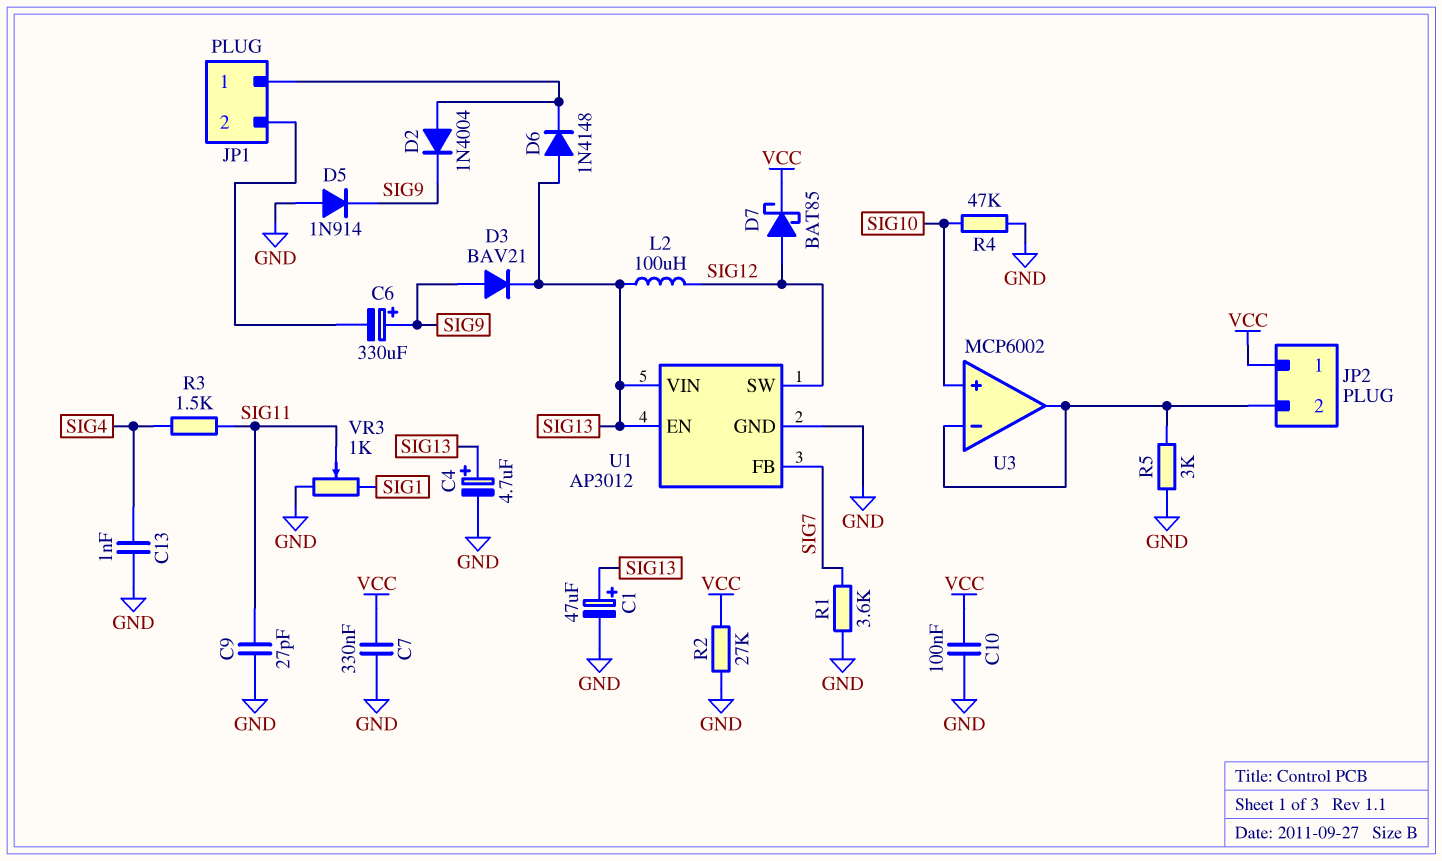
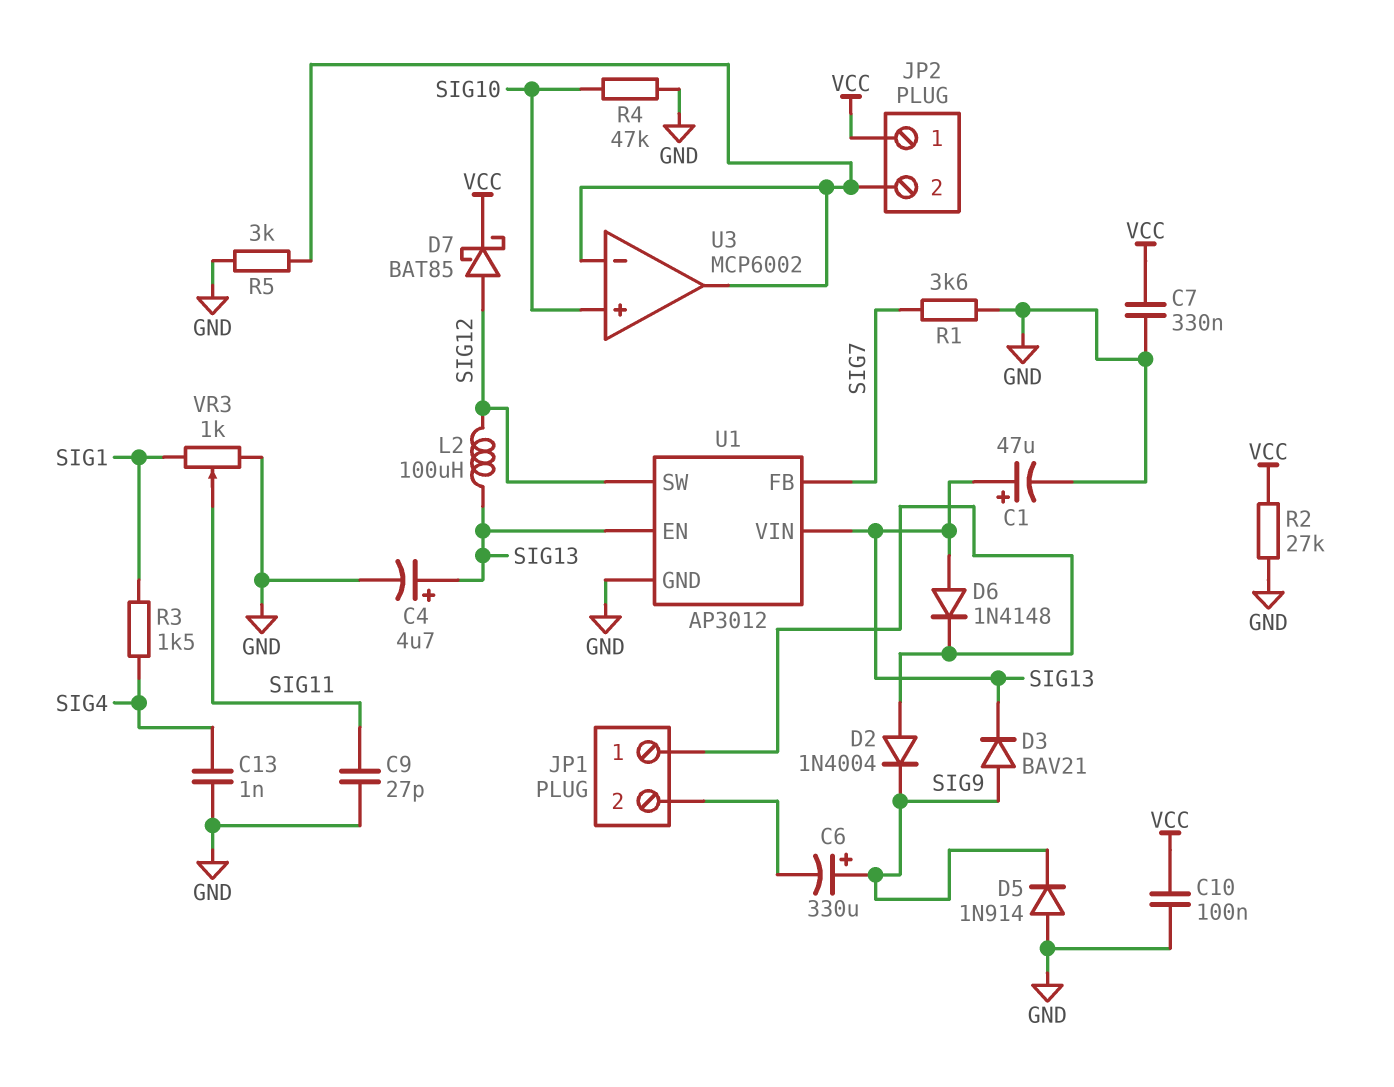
R3: 1.5k (SIG4, SIG11) -> 1.5k (SIG1, SIG4)

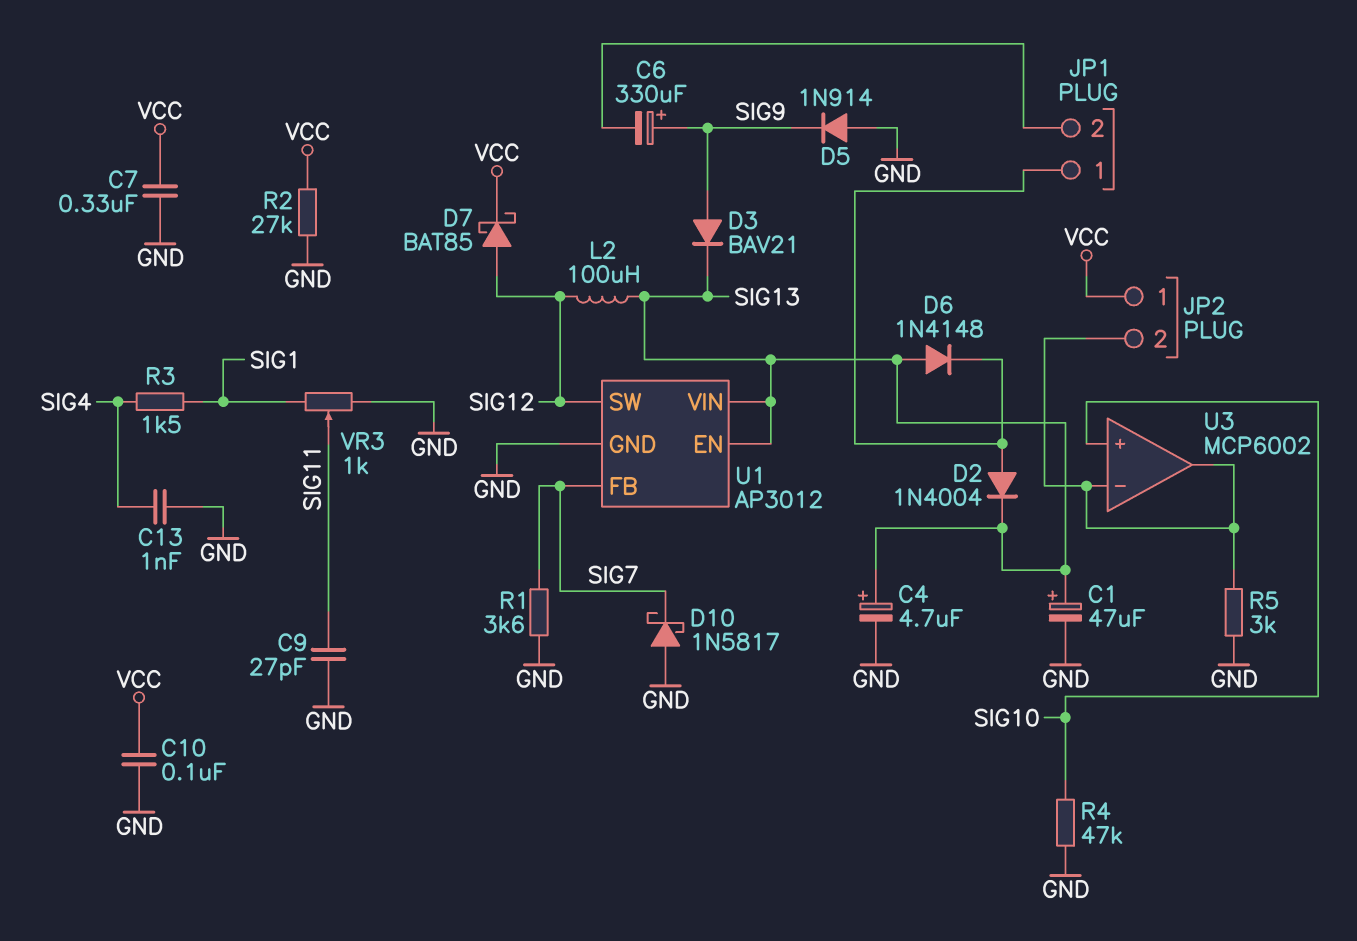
D2: diode 1N4004 (A JP1/1, K SIG9) -> diode 1N4004 (A JP1/1, K SIG13)
D10: none -> schottky 1N5817 (A GND, K SIG7)

